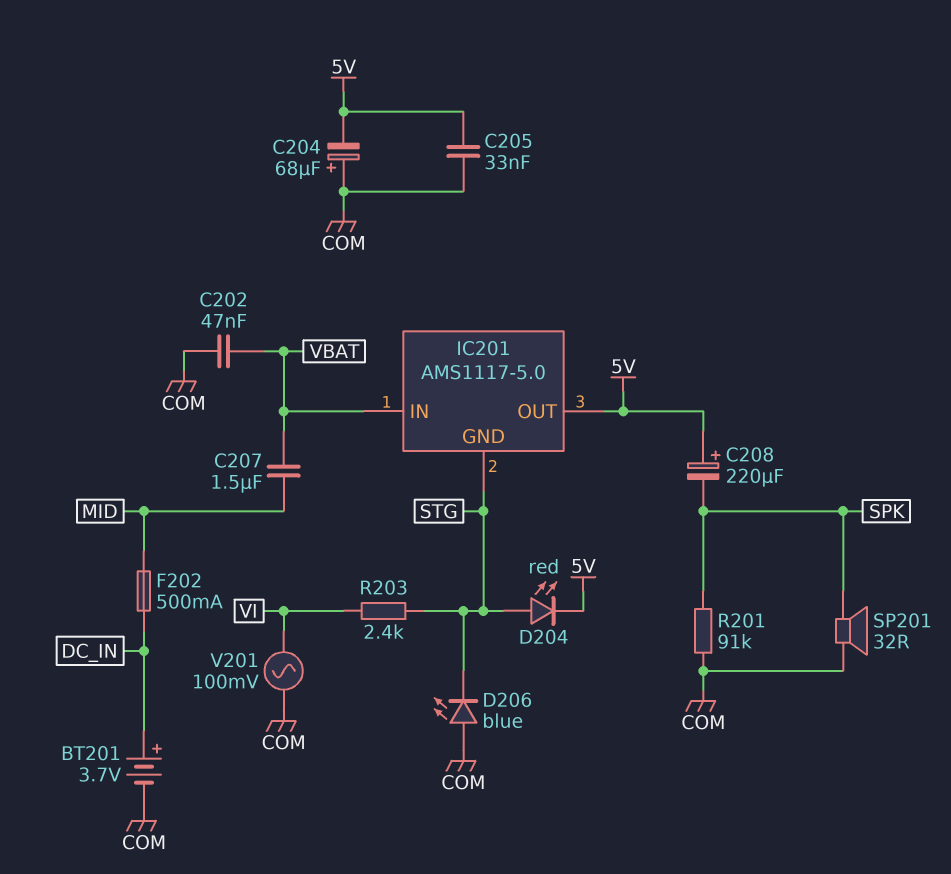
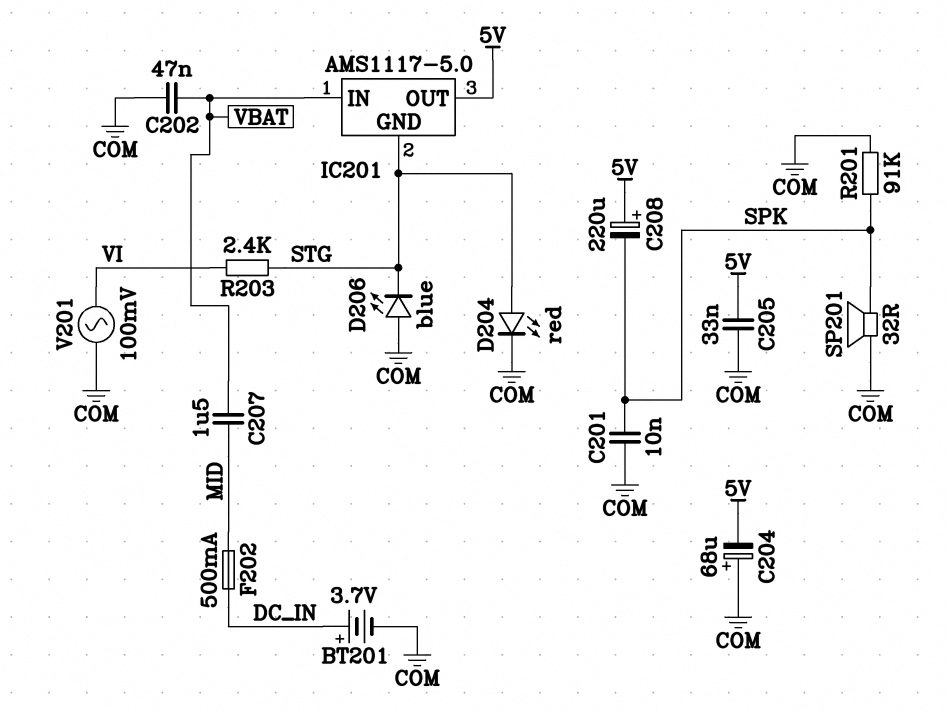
C201: none -> 10nF (COM, SPK)
D204: LED red (A STG, K 5V) -> LED red (A STG, K COM)

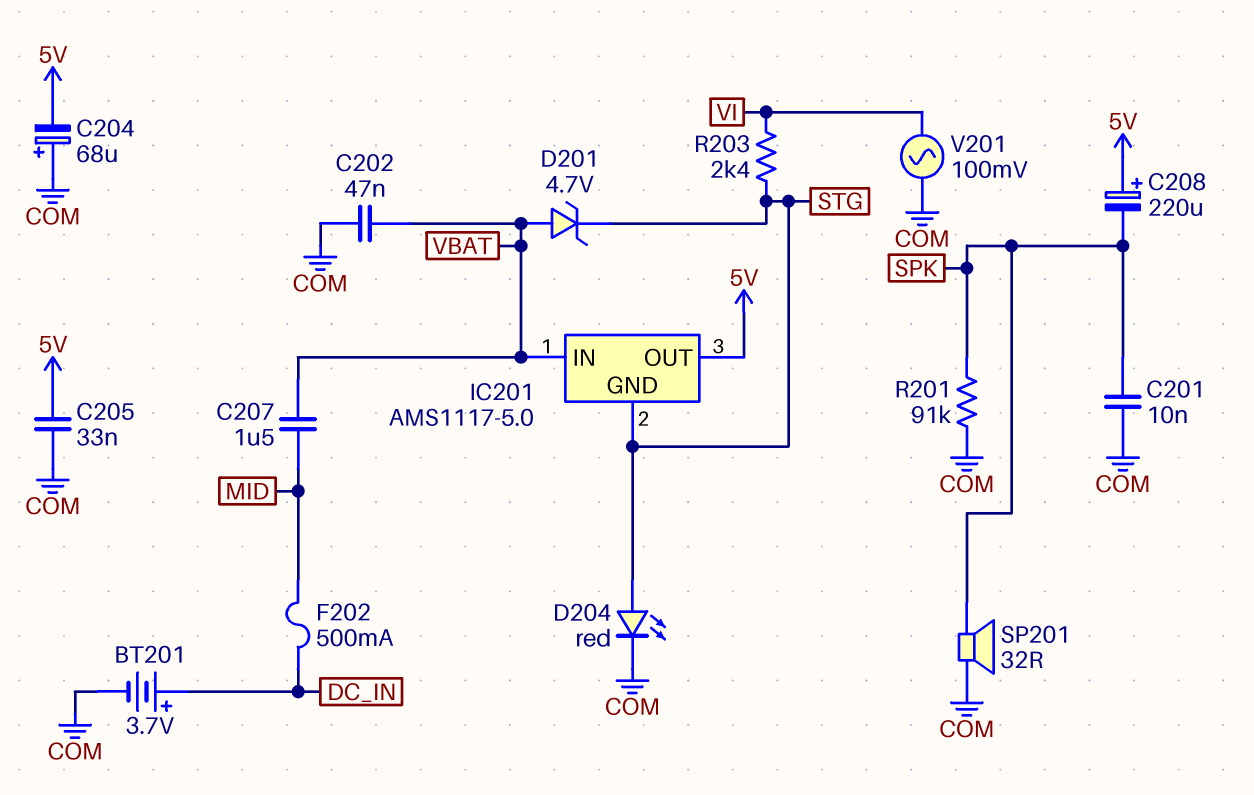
D201: none -> zener 4.7V (A VBAT, K STG)
D206: LED blue (A COM, K STG) -> none

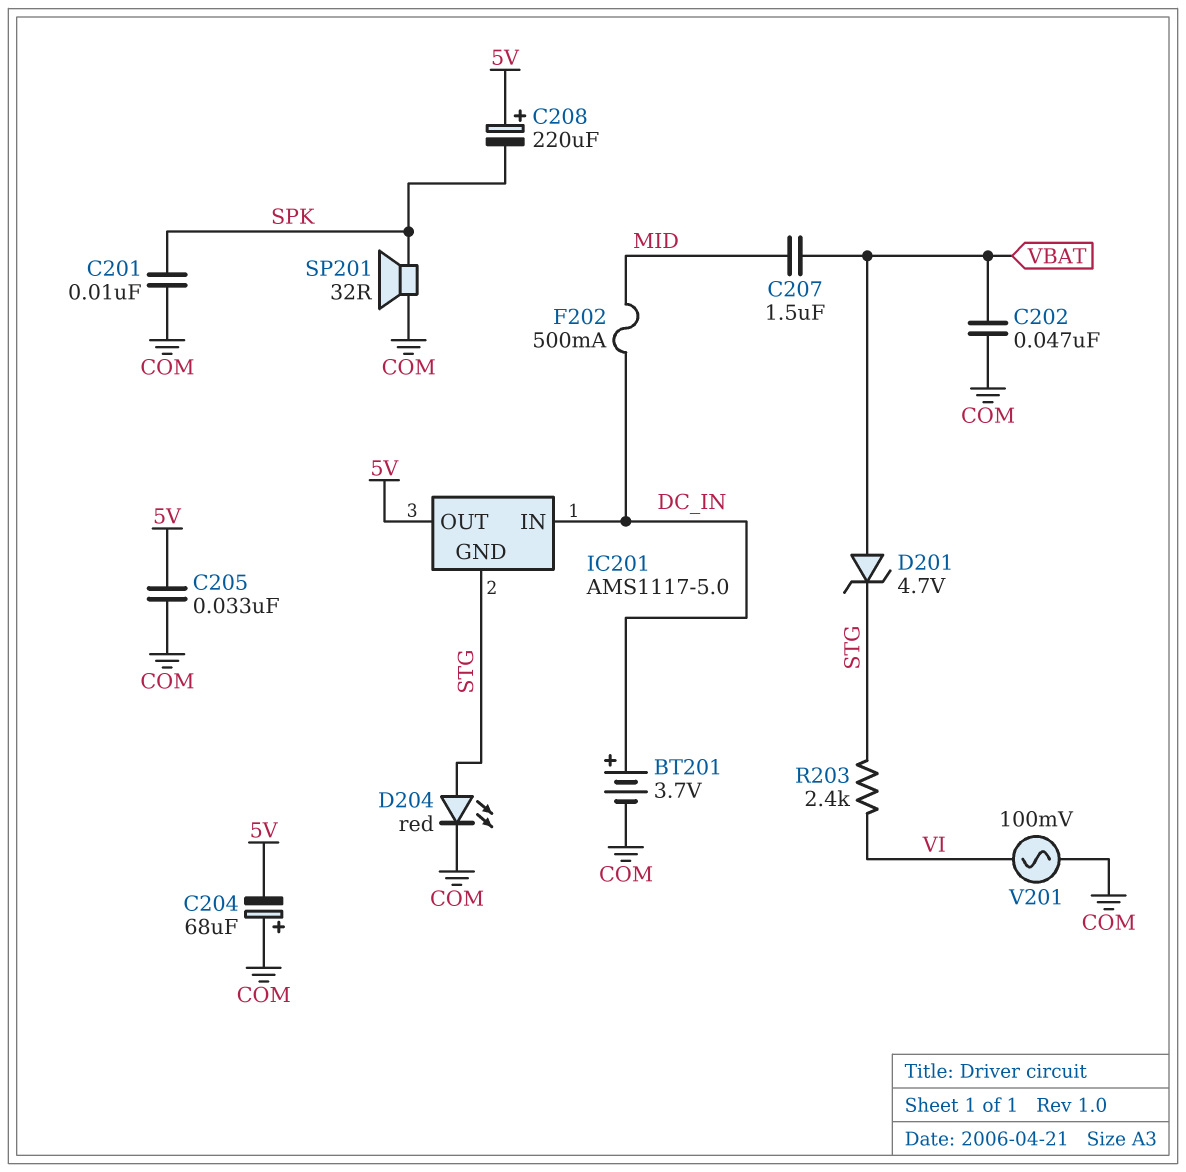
IC201 pin IN: VBAT -> DC_IN
R201: 91k (COM, SPK) -> none

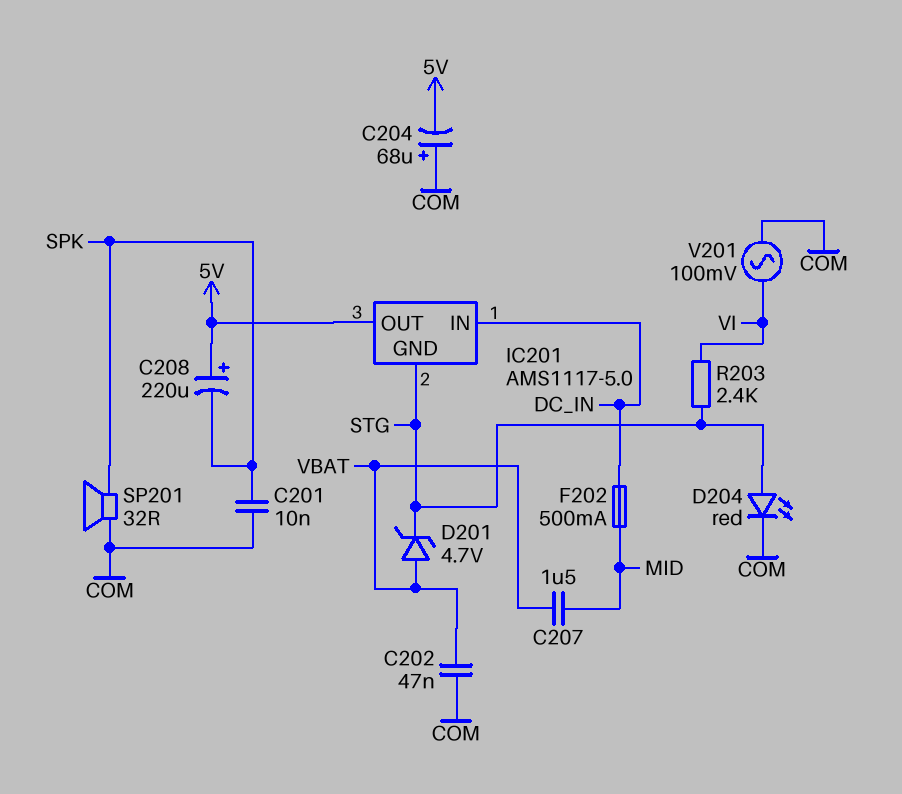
BT201: 3.7V (plus DC_IN, minus COM) -> none
C205: 33nF (5V, COM) -> none

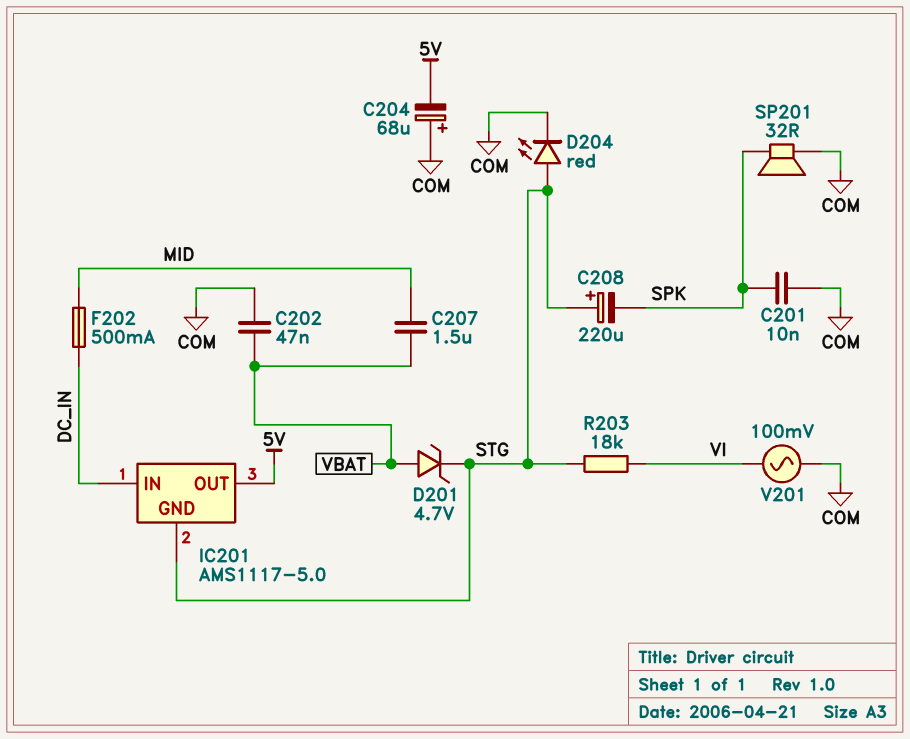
C208: 220uF (plus 5V, minus SPK) -> 220uF (plus STG, minus SPK)
R203: 2.4k (STG, VI) -> 18k (STG, VI)

